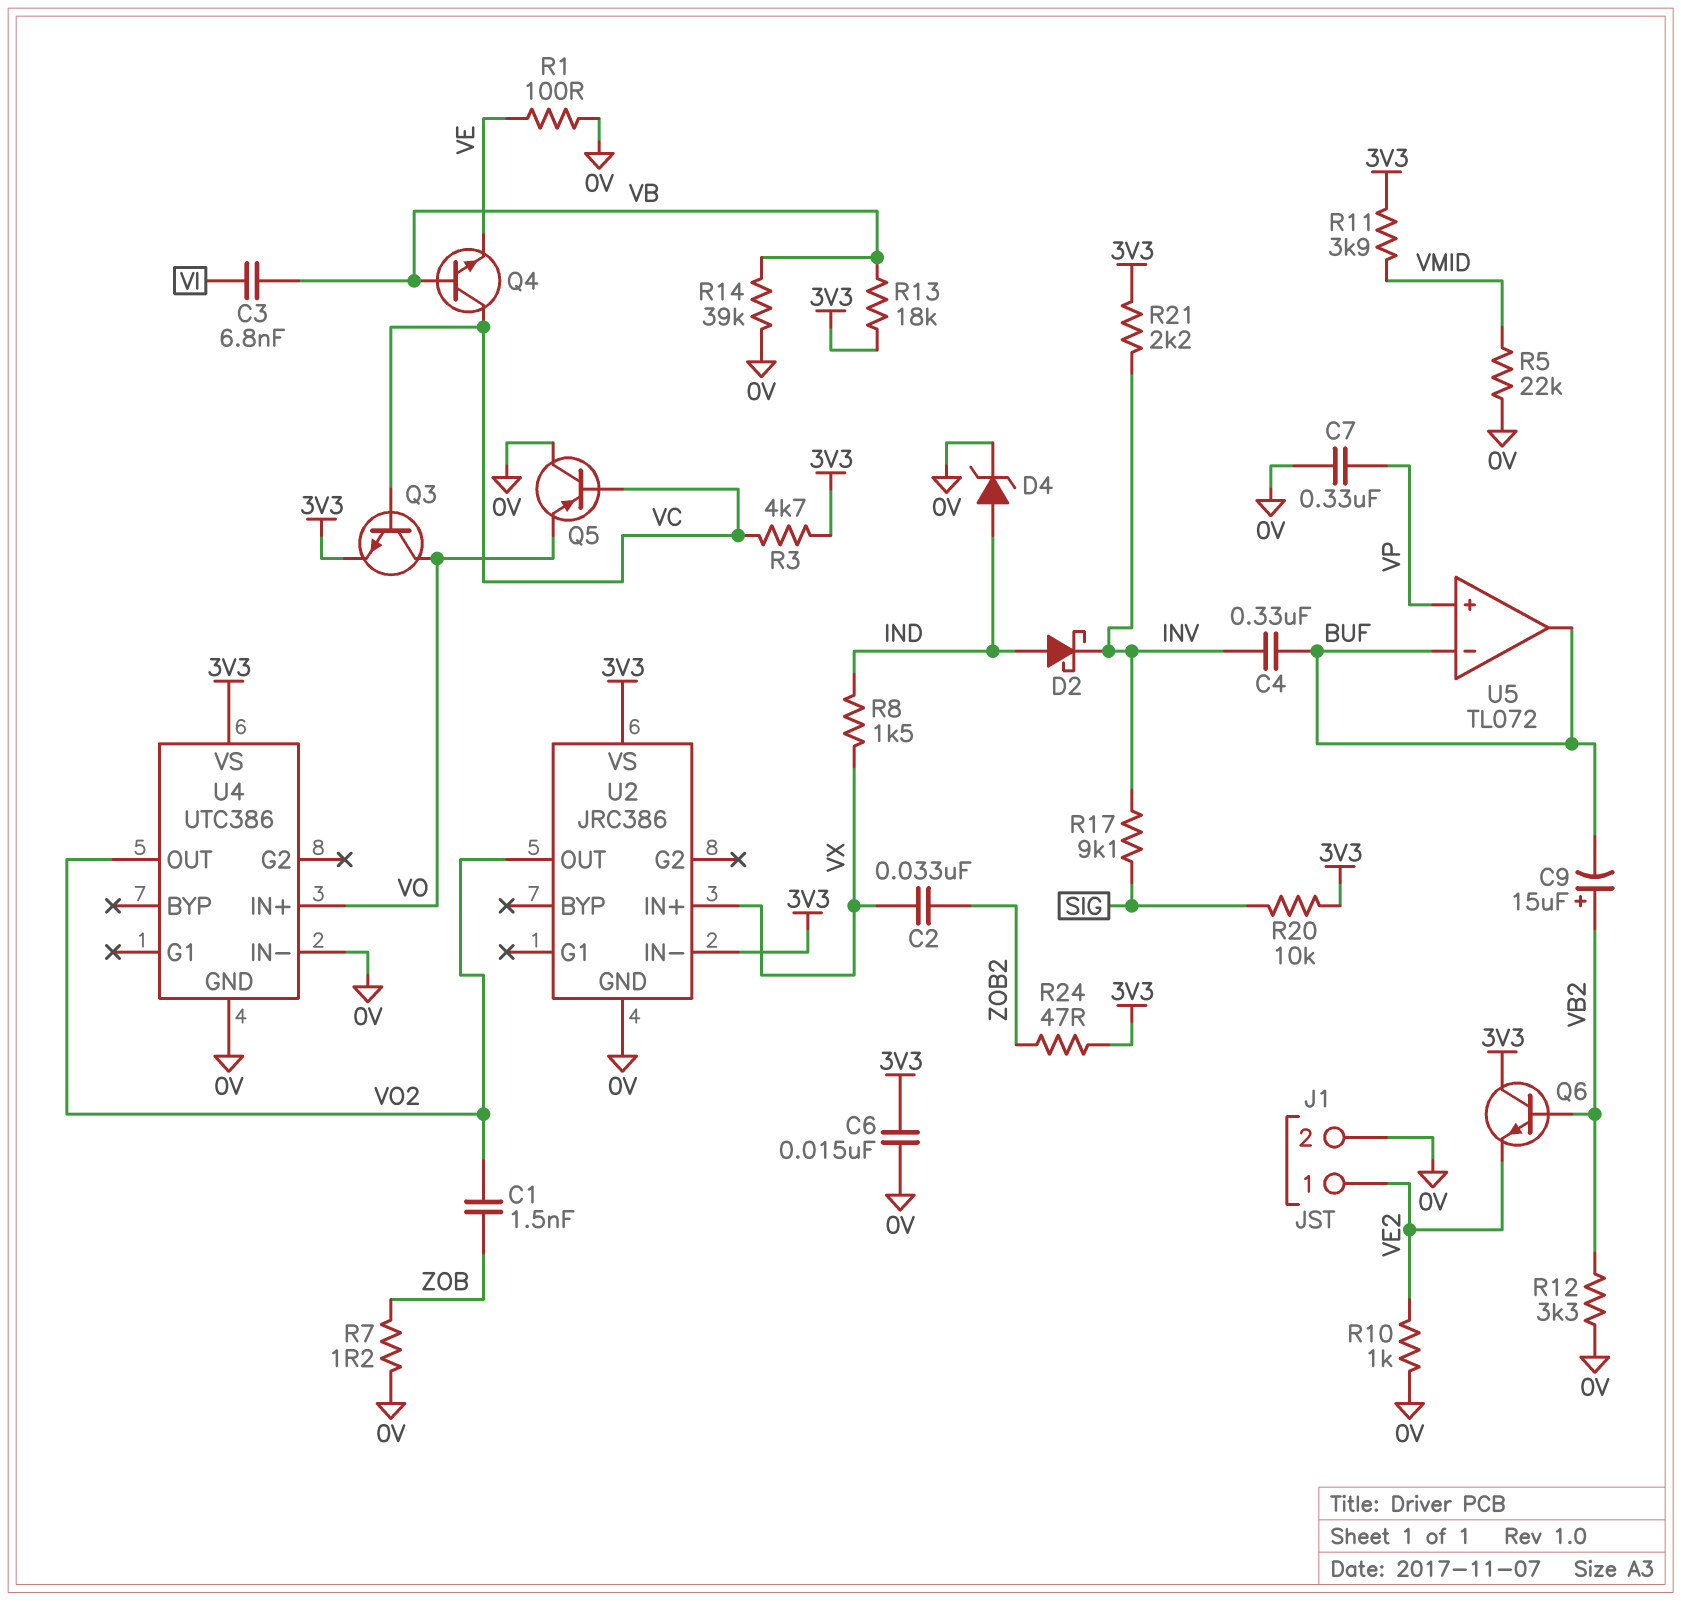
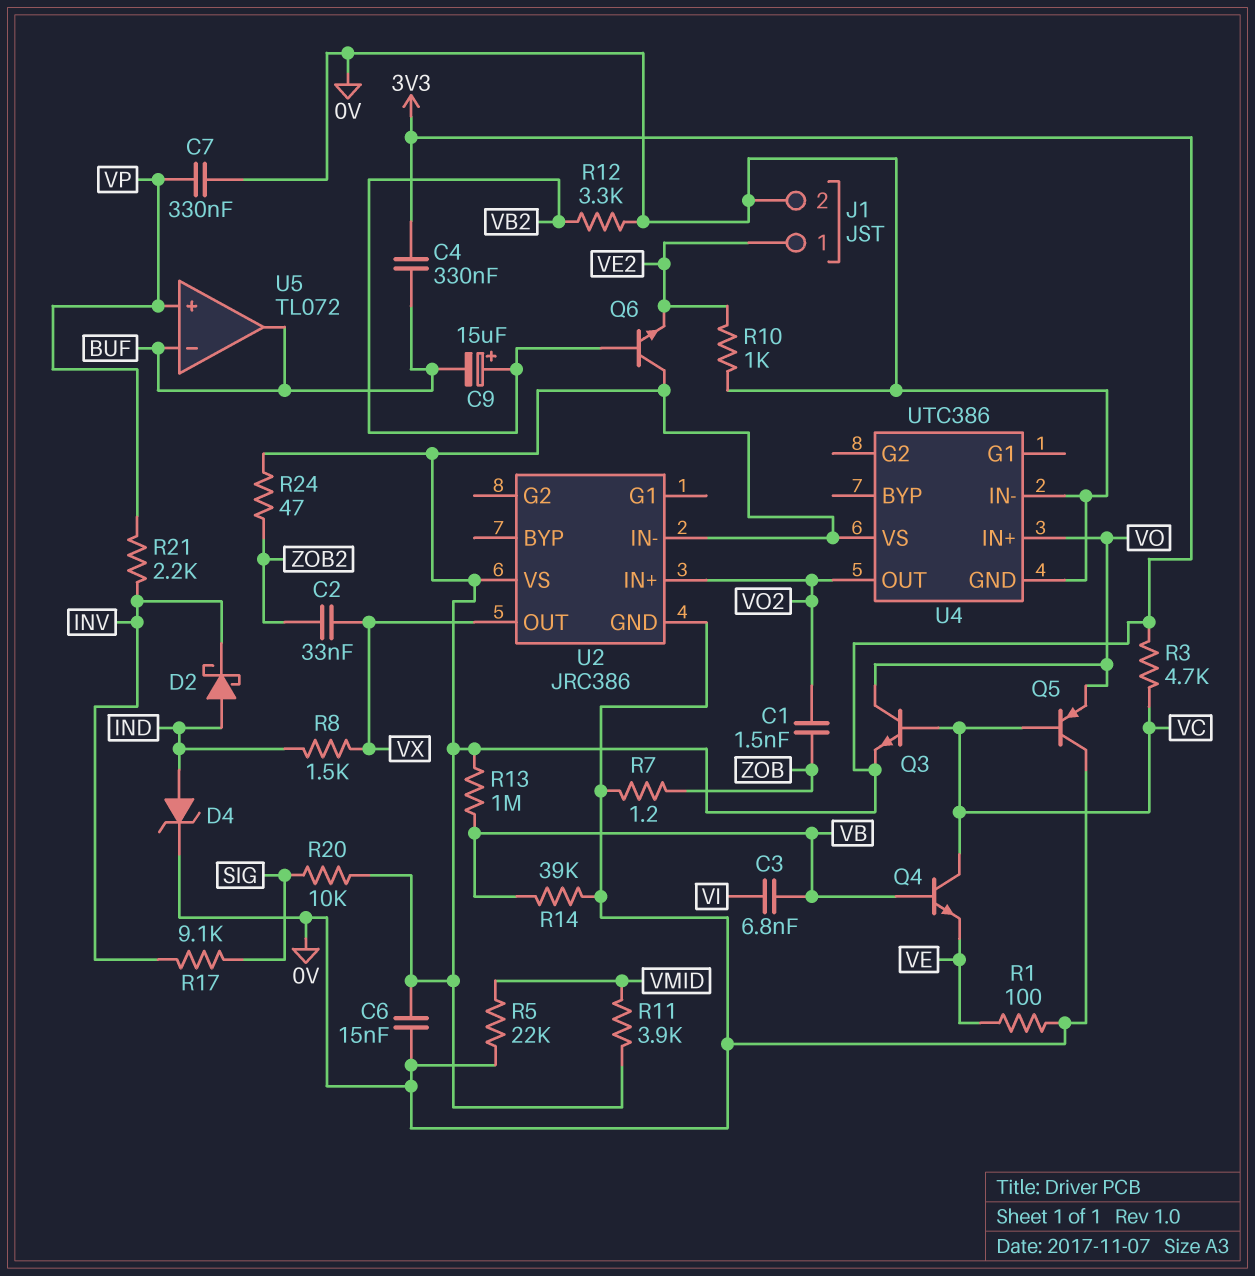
C4: 330nF (BUF, INV) -> 330nF (3V3, BUF)
R13: 18k (3V3, VB) -> 1M (3V3, VB)
R21: 2.2k (3V3, INV) -> 2.2k (INV, VP)
U2 pin IN+: VX -> VO2
U2 pin OUT: VO2 -> VX

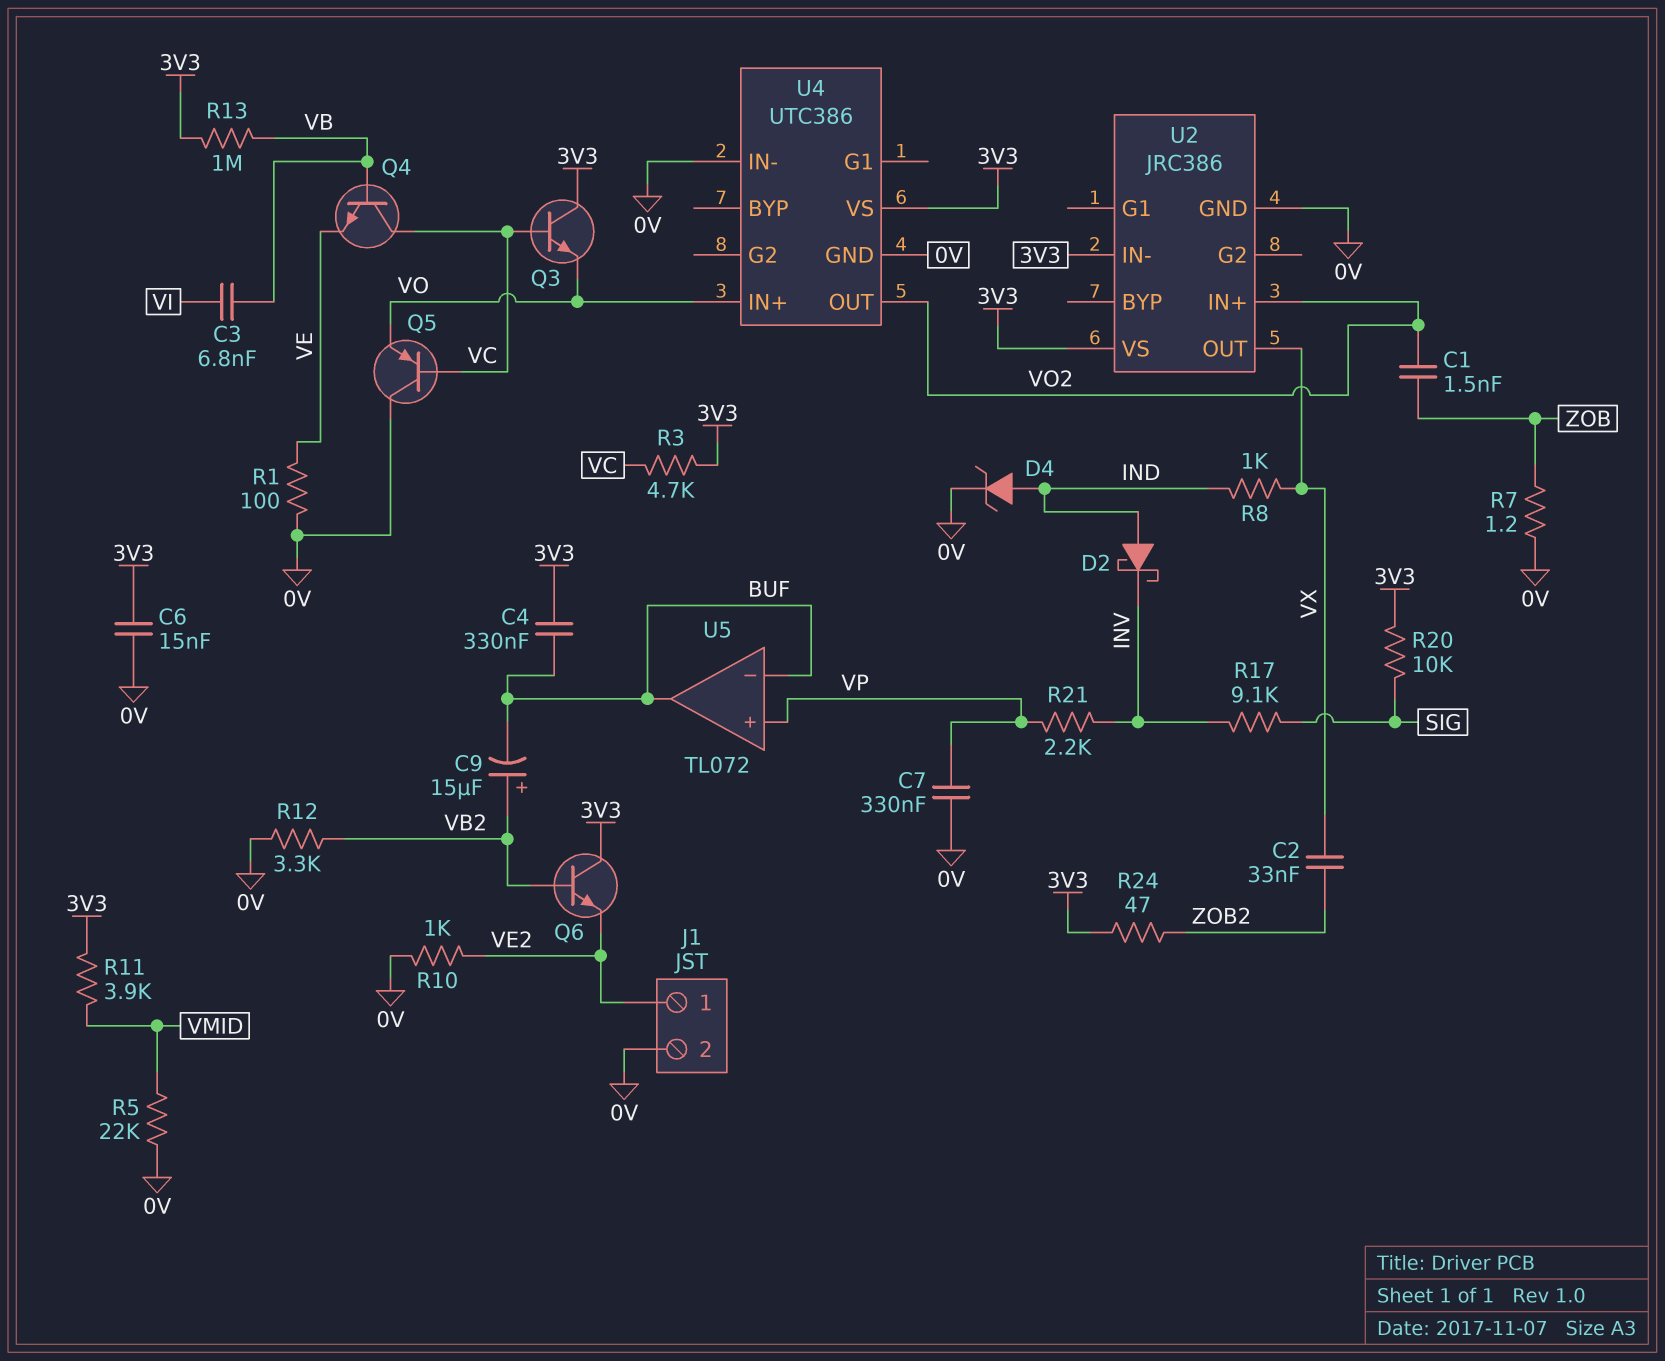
Q3: NPN (B VC, C VO, E 3V3) -> NPN (B VC, C 3V3, E VO)
R8: 1.5k (IND, VX) -> 1k (IND, VX)
R14: 39k (0V, VB) -> none

